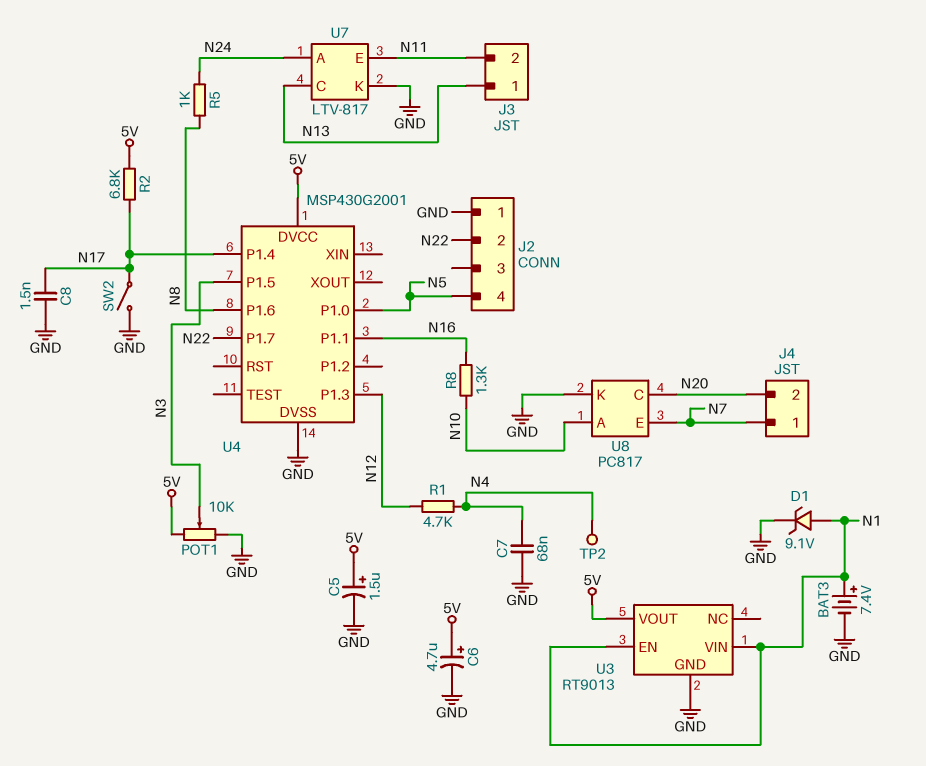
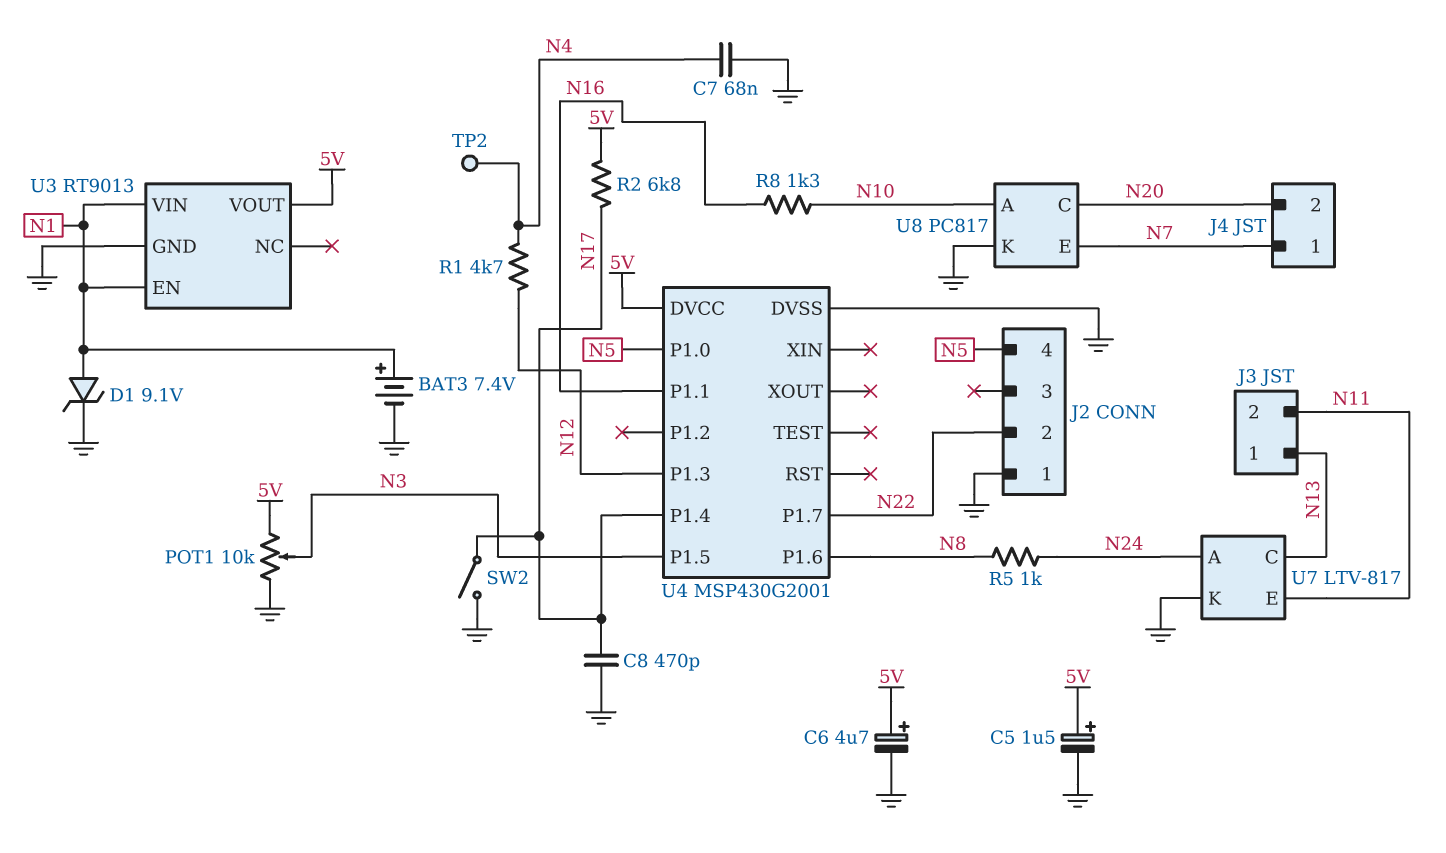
C8: 1.5nF (GND, N17) -> 470pF (GND, N17)

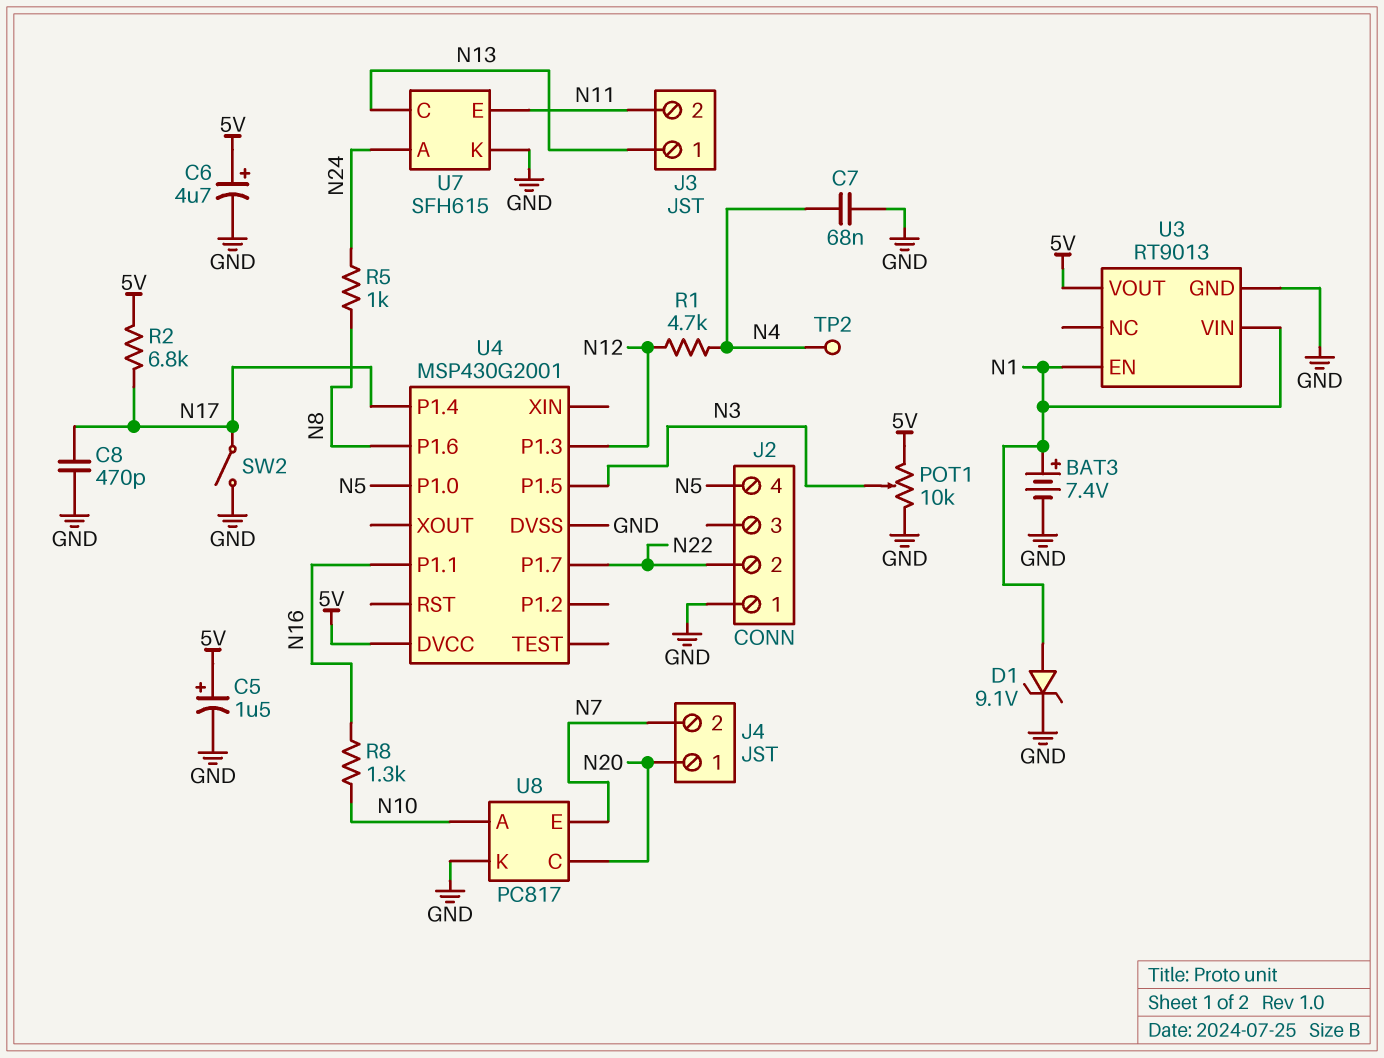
J4 pin 1: N7 -> N20
J4 pin 2: N20 -> N7
U7: LTV-817 -> SFH615

